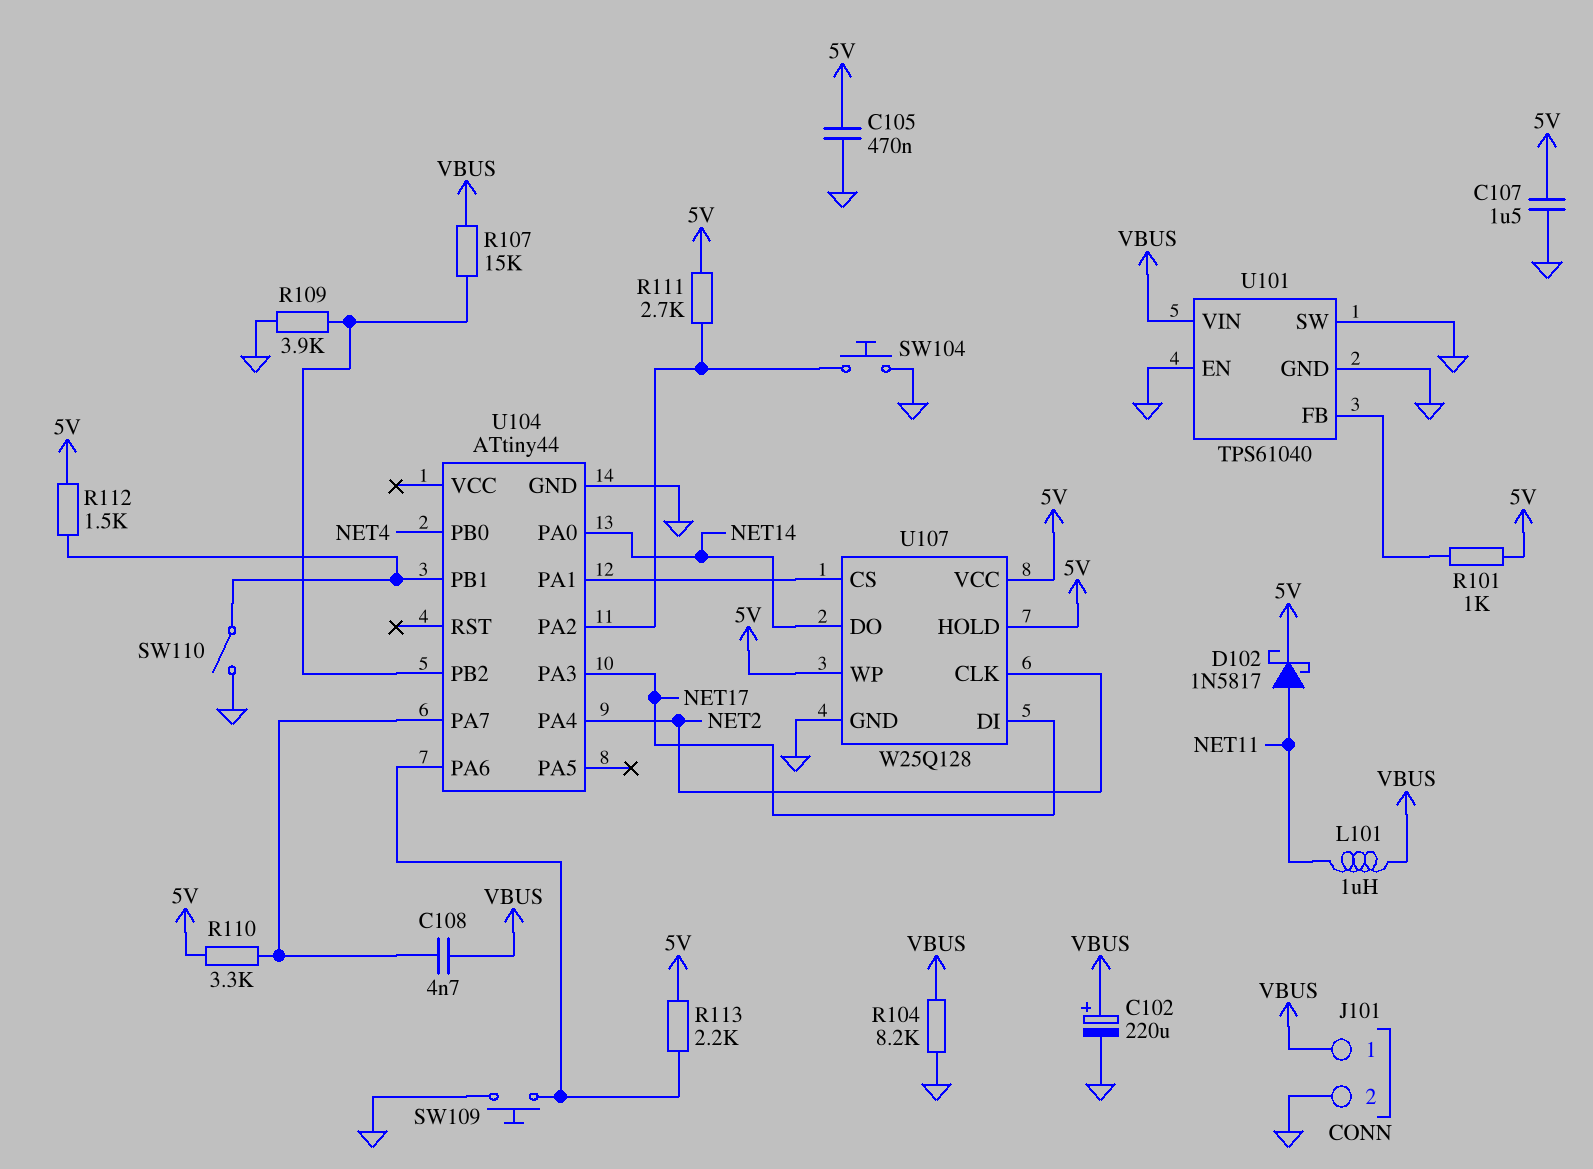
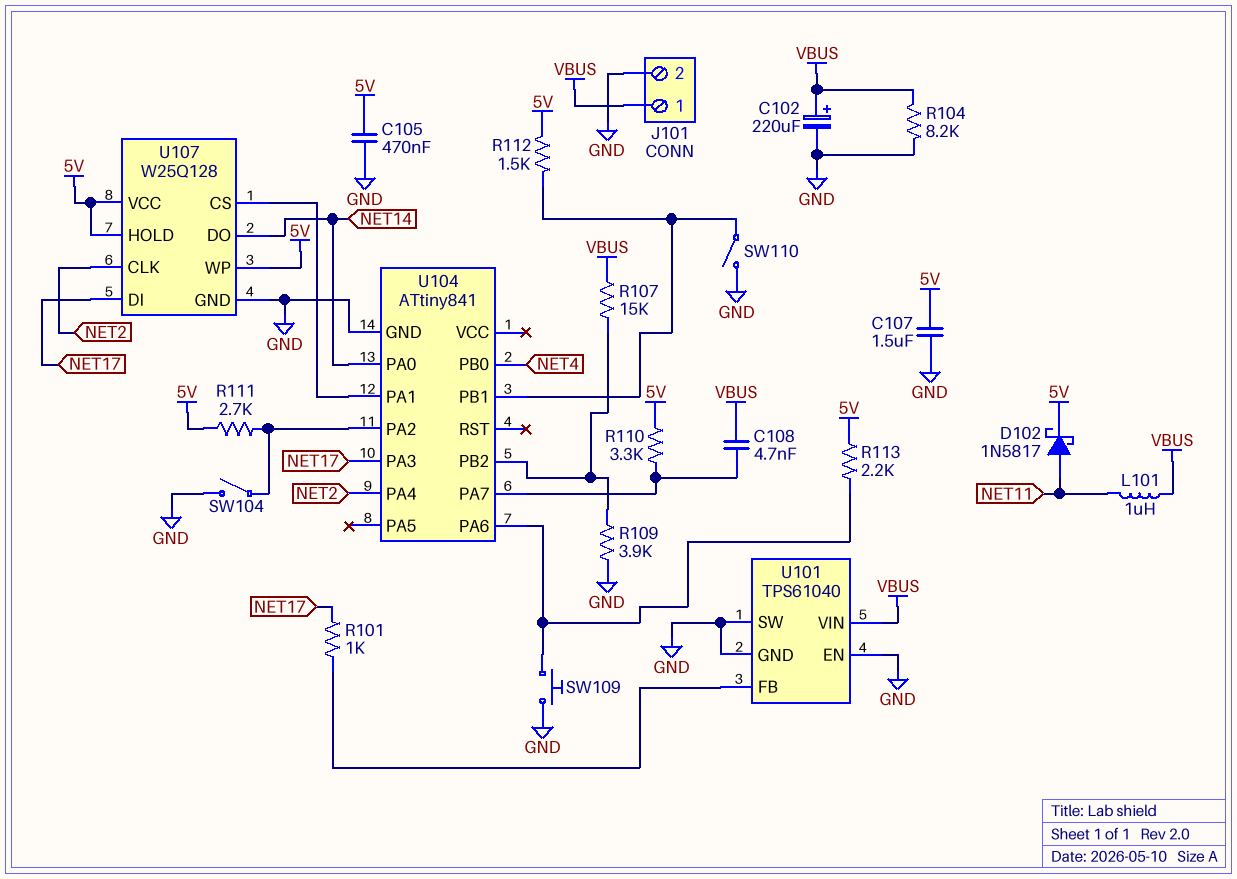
R101: 1k (5V, U101/FB) -> 1k (NET17, U101/FB)
SW104: button (GND, U104/PA2) -> switch (GND, U104/PA2)
U104: ATtiny44 -> ATtiny841

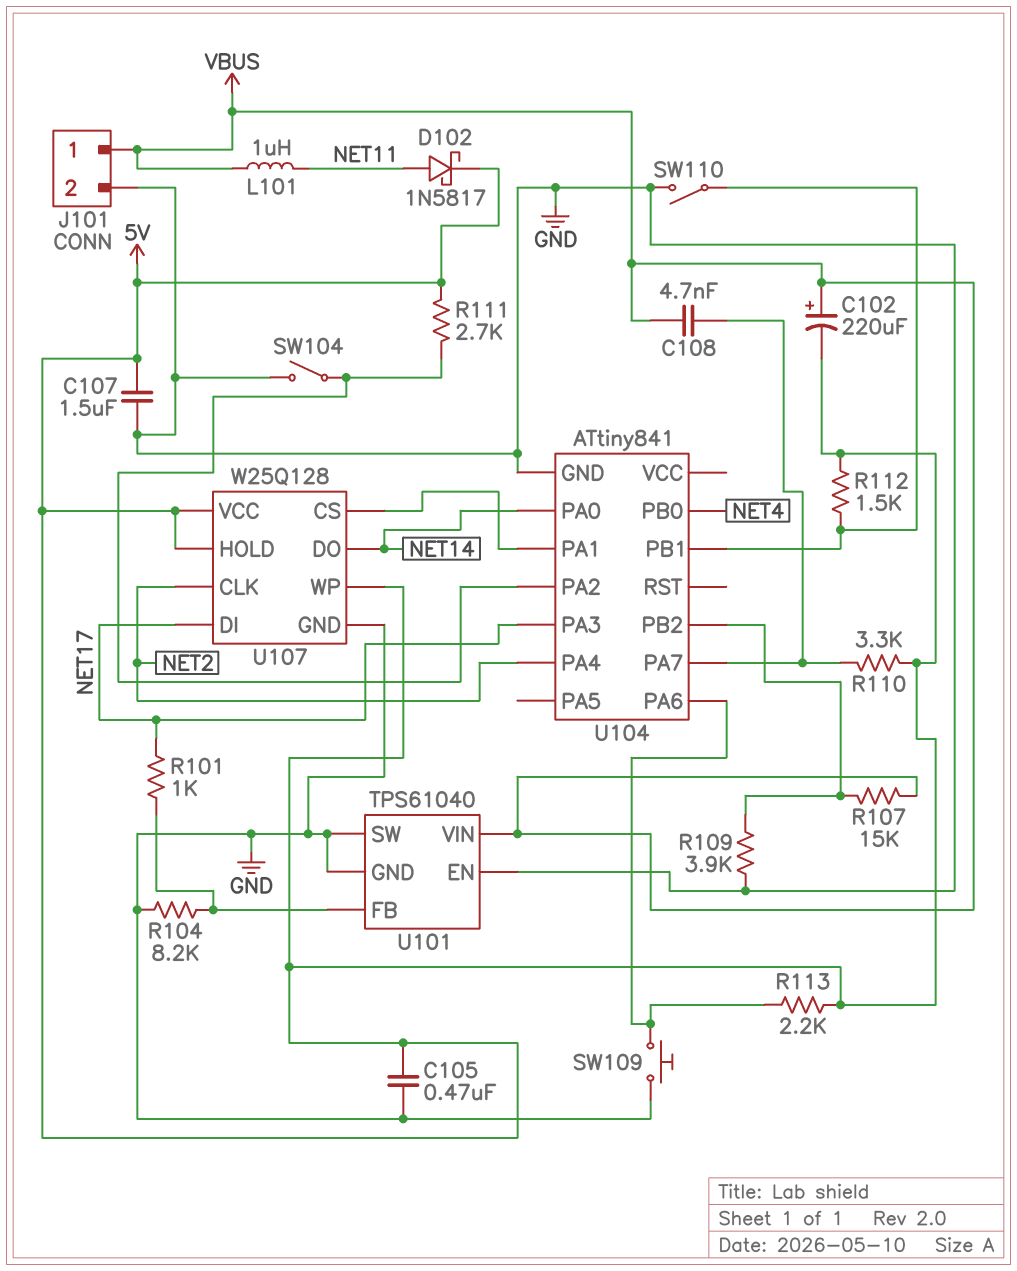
C102: 220uF (plus VBUS, minus GND) -> 220uF (plus VBUS, minus 5V)
R104: 8.2k (GND, VBUS) -> 8.2k (GND, U101/FB)

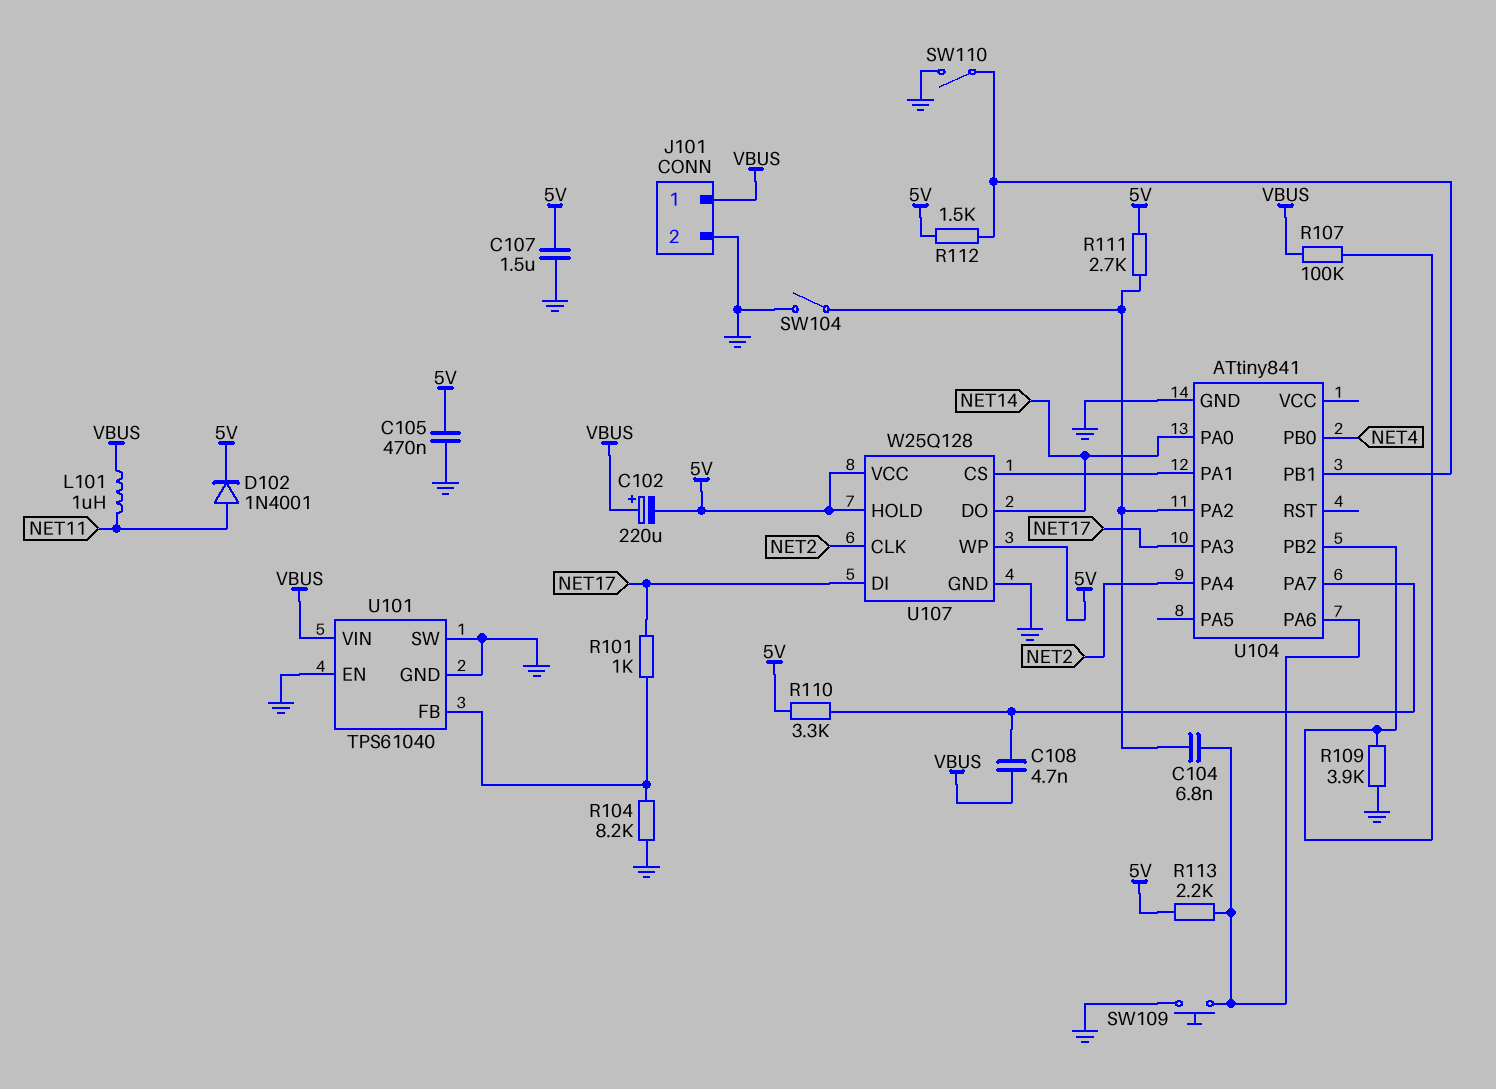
C104: none -> 6.8nF (U104/PA2, U104/PA6)
D102: schottky 1N5817 (A NET11, K 5V) -> diode 1N4001 (A NET11, K 5V)
R107: 15k (U104/PB2, VBUS) -> 100k (U104/PB2, VBUS)

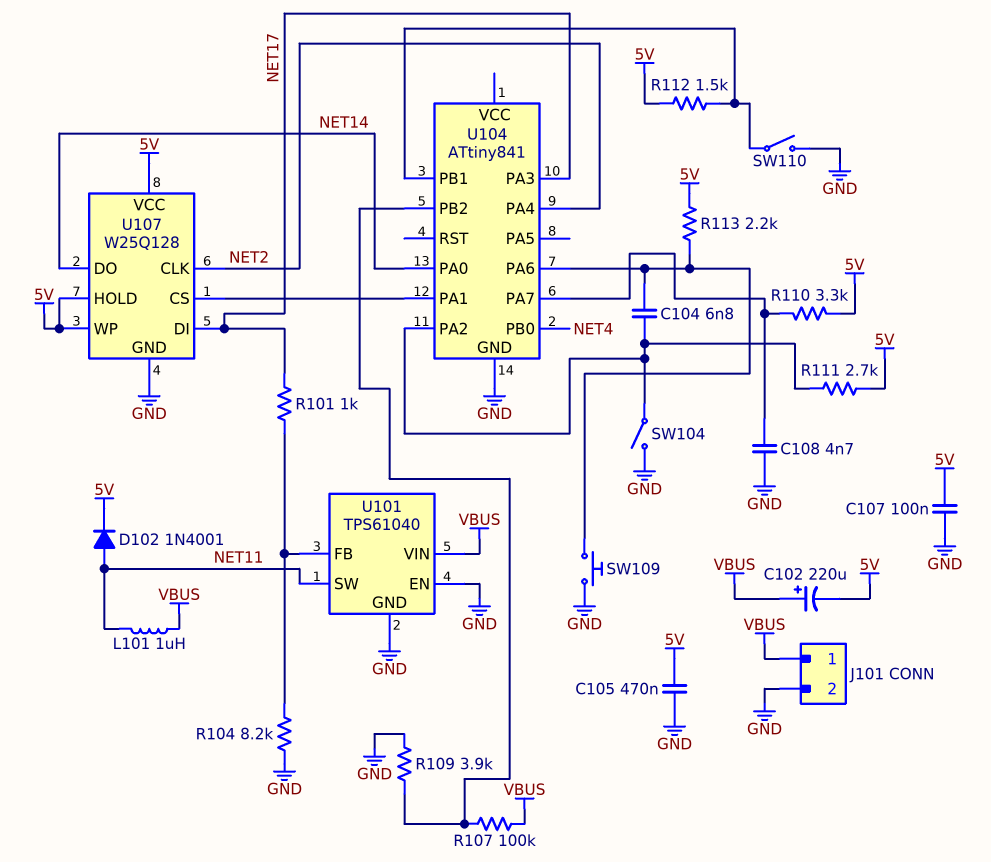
C107: 1.5uF (5V, GND) -> 100nF (5V, GND)
C108: 4.7nF (U104/PA7, VBUS) -> 4.7nF (GND, U104/PA7)
U101 pin SW: GND -> NET11

